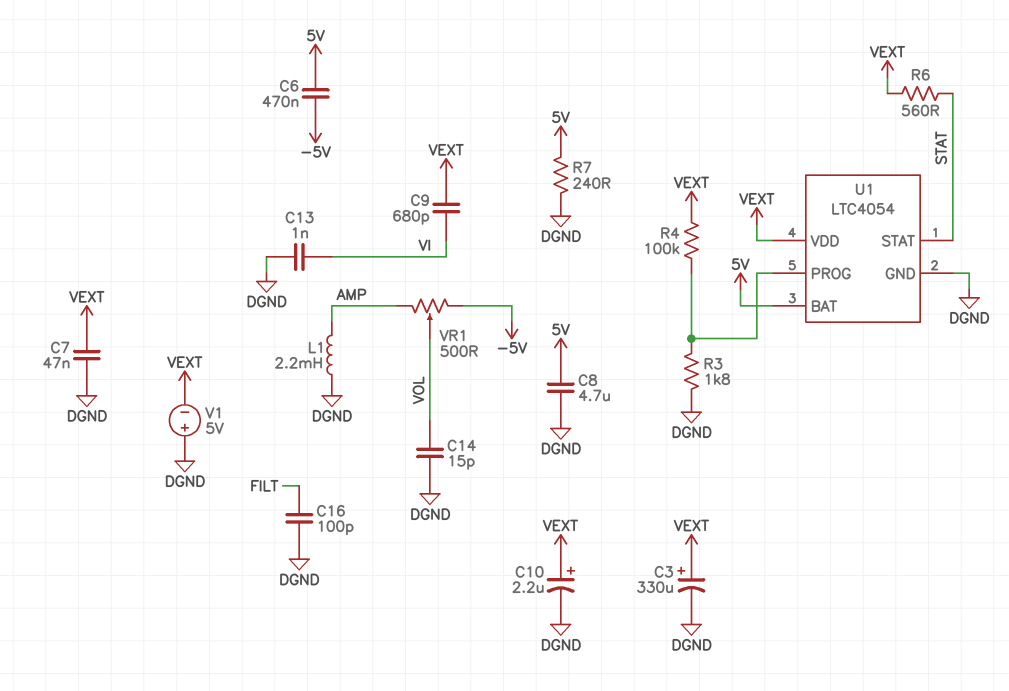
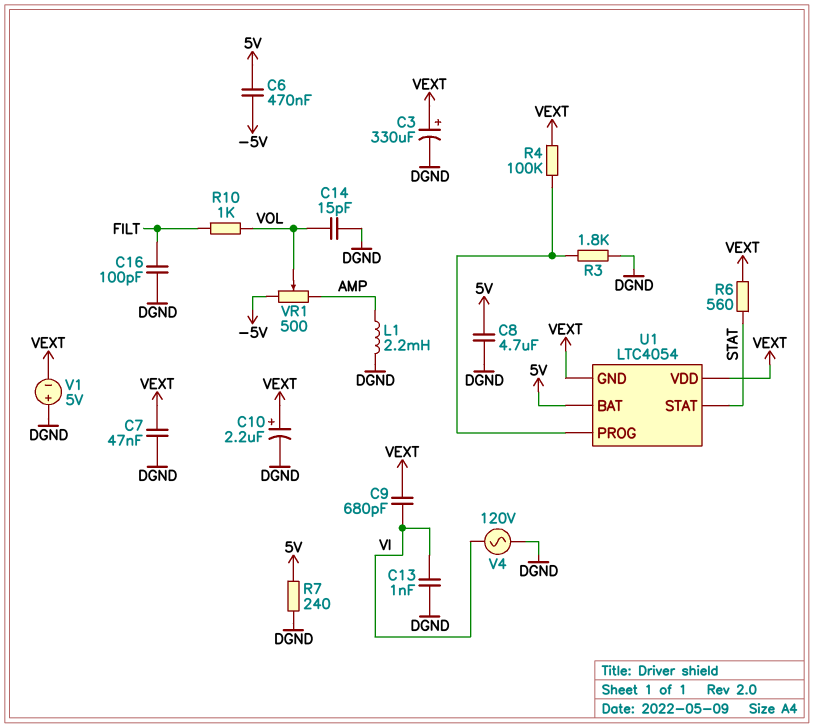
R10: none -> 1k (FILT, VOL)
U1 pin GND: DGND -> VEXT
V4: none -> AC 120V (DGND, VI)

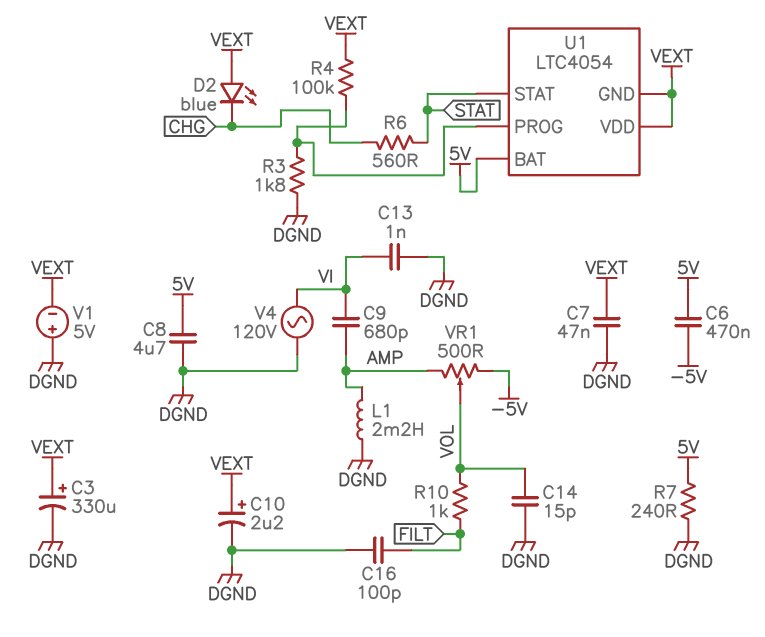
C9: 680pF (VEXT, VI) -> 680pF (AMP, VI)
D2: none -> LED blue (A VEXT, K CHG)
R6: 560 (STAT, VEXT) -> 560 (CHG, STAT)

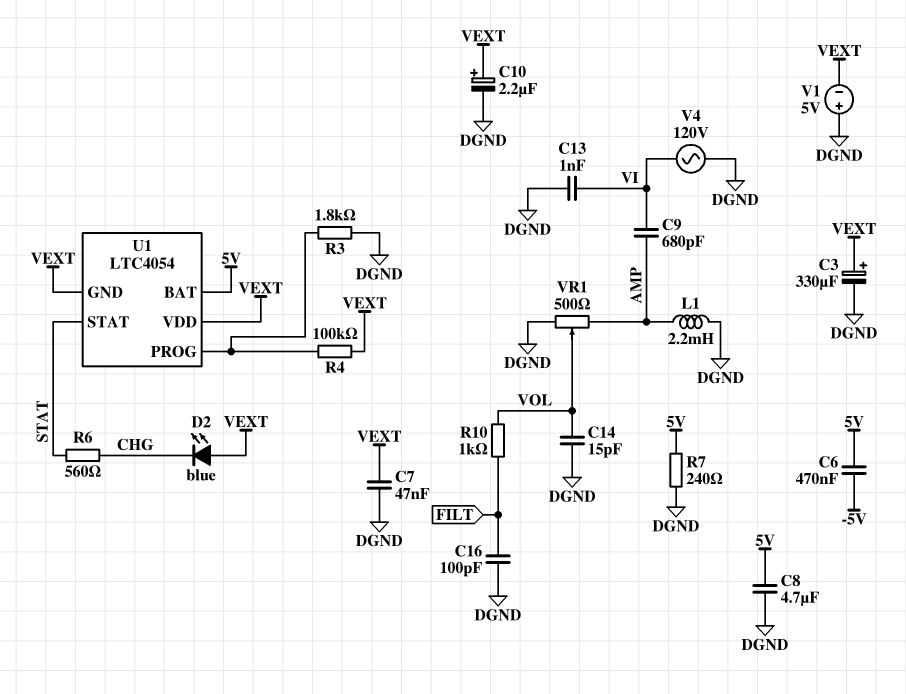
VR1: 500 (-5V, AMP, wiper VOL) -> 500 (AMP, DGND, wiper VOL)

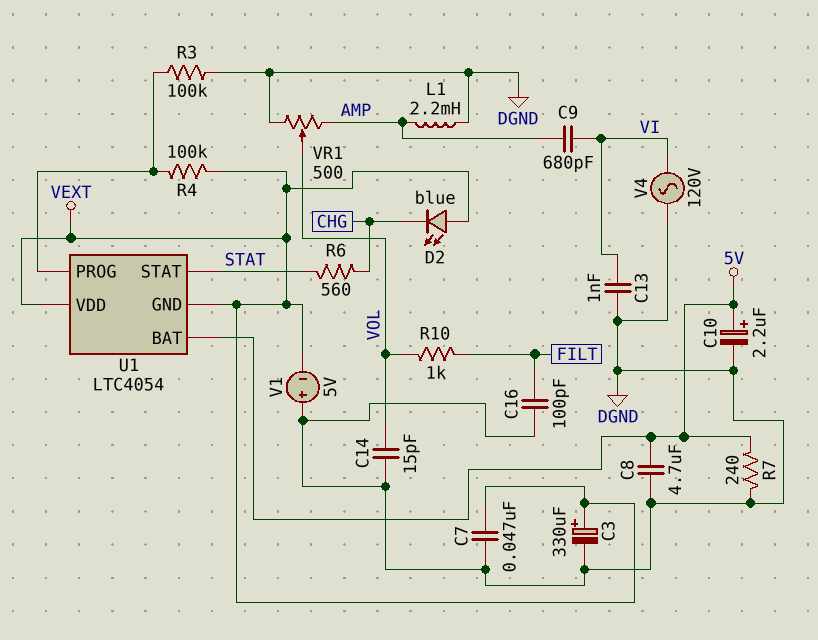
C6: 470nF (-5V, 5V) -> none
C10: 2.2uF (plus VEXT, minus DGND) -> 2.2uF (plus 5V, minus DGND)
R3: 1.8k (DGND, U1/PROG) -> 100k (DGND, U1/PROG)

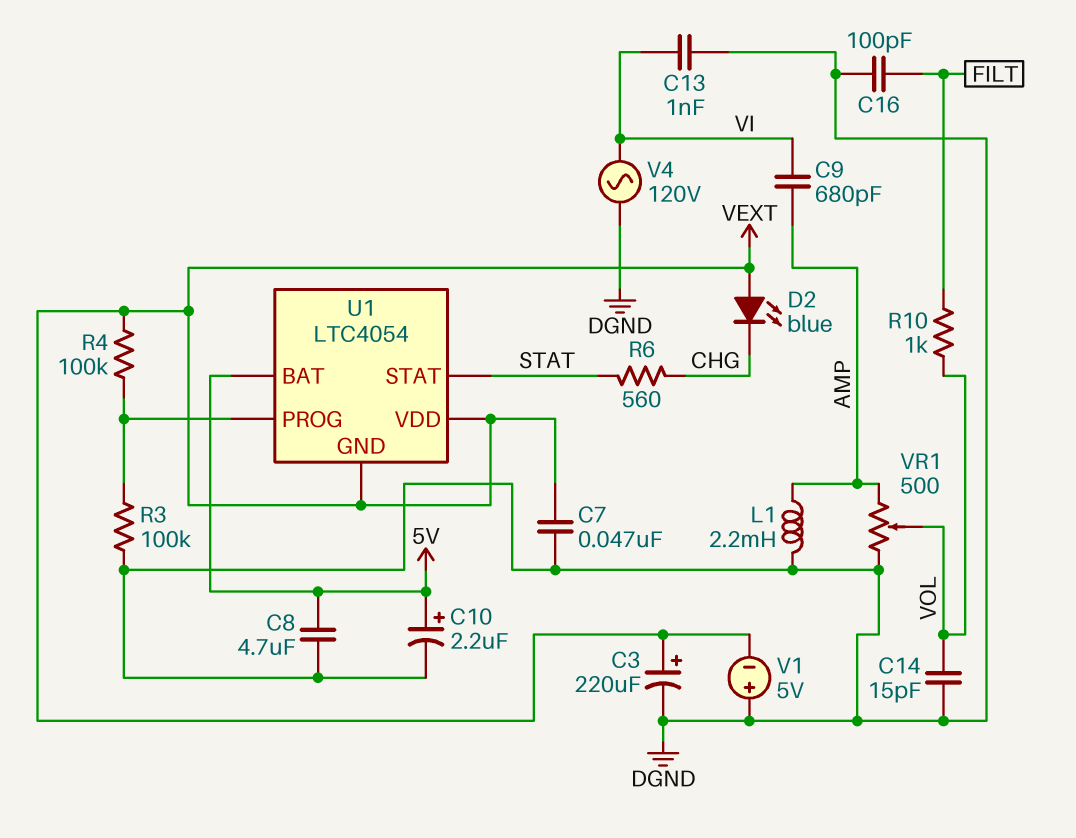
C3: 330uF (plus VEXT, minus DGND) -> 220uF (plus VEXT, minus DGND)
R7: 240 (5V, DGND) -> none

